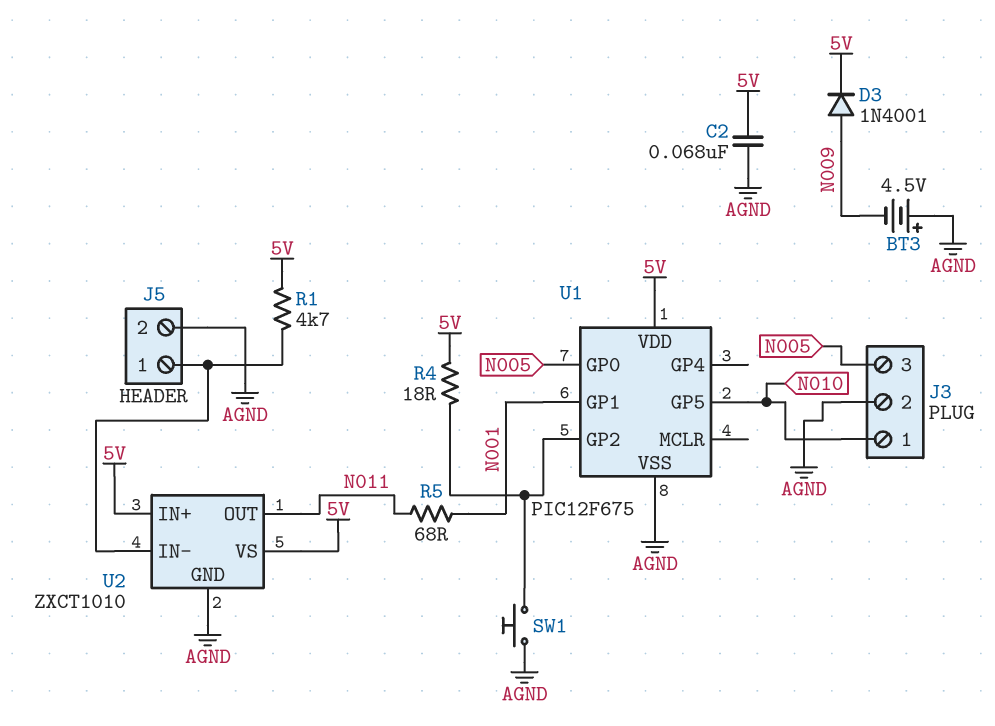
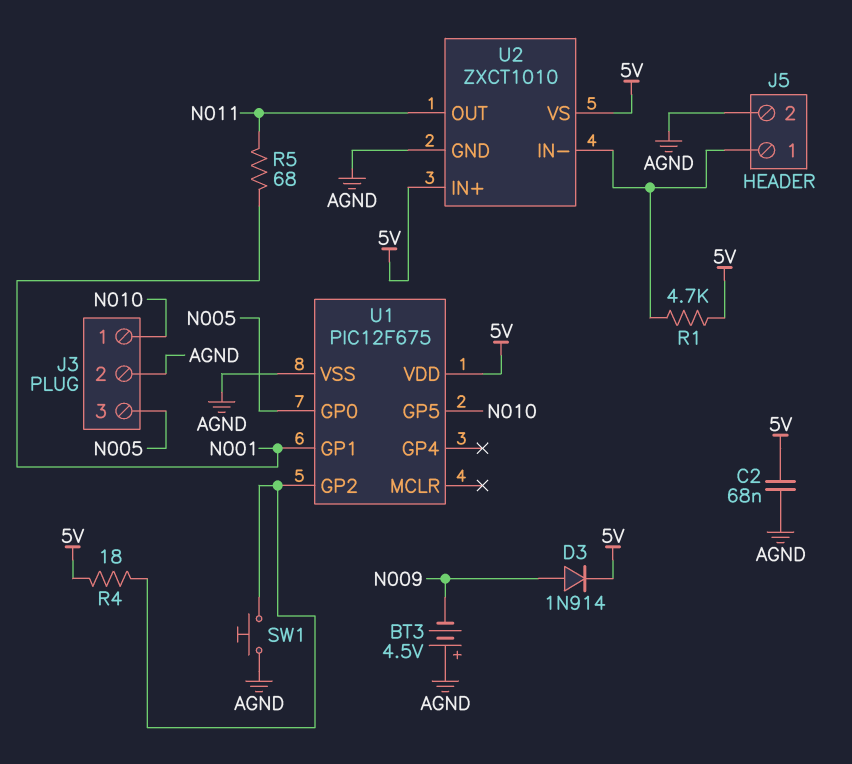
D3: diode 1N4001 (A N009, K 5V) -> diode 1N914 (A N009, K 5V)

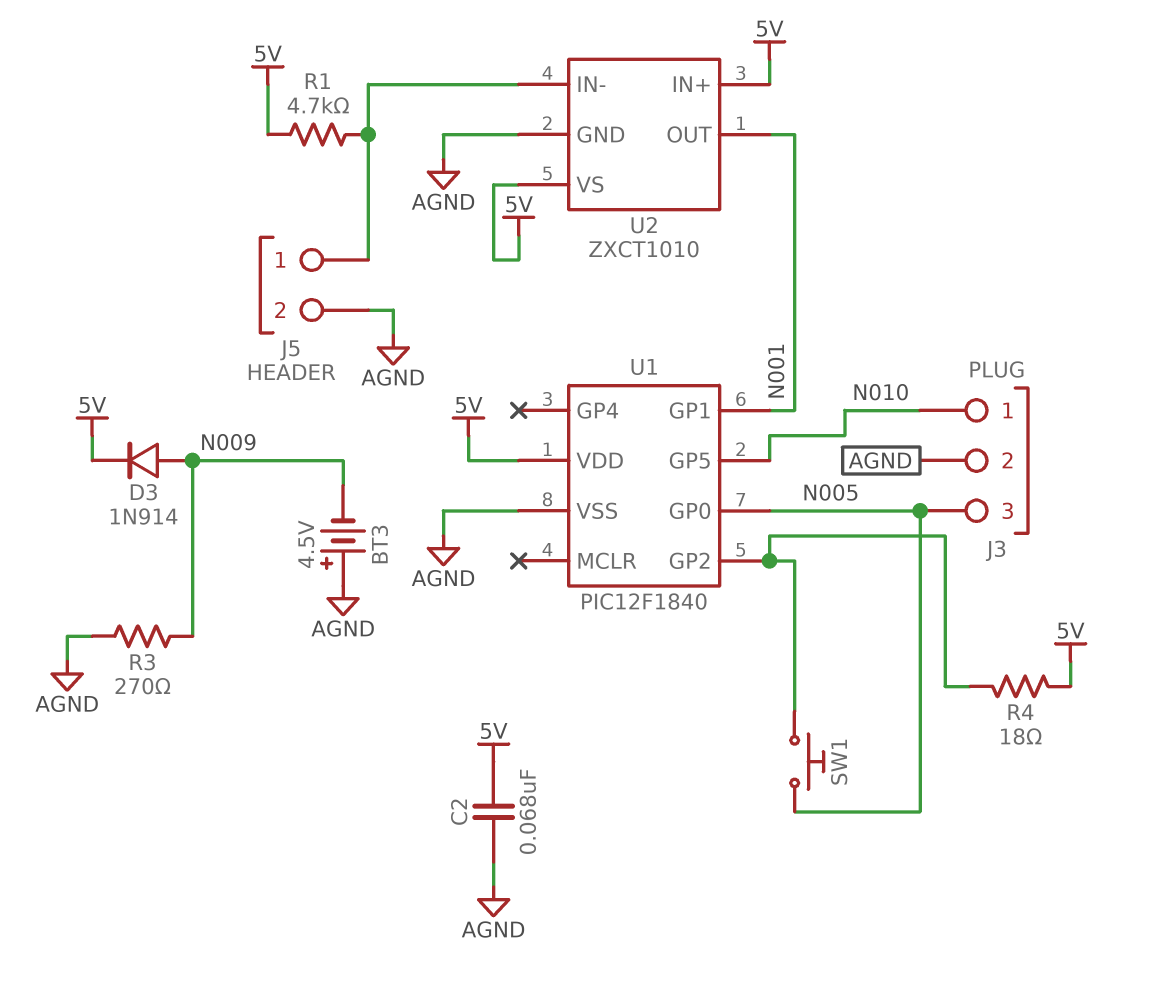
R3: none -> 270 (AGND, N009)
R5: 68 (N001, N011) -> none
SW1: button (AGND, U1/GP2) -> button (N005, U1/GP2)
U1: PIC12F675 -> PIC12F1840
U2 pin OUT: N011 -> N001

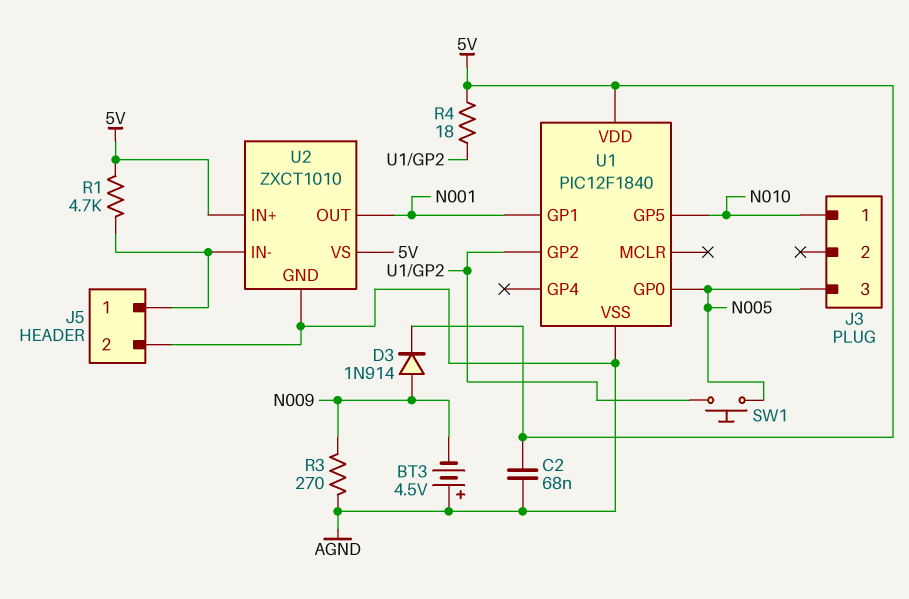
J3 pin 2: AGND -> none

